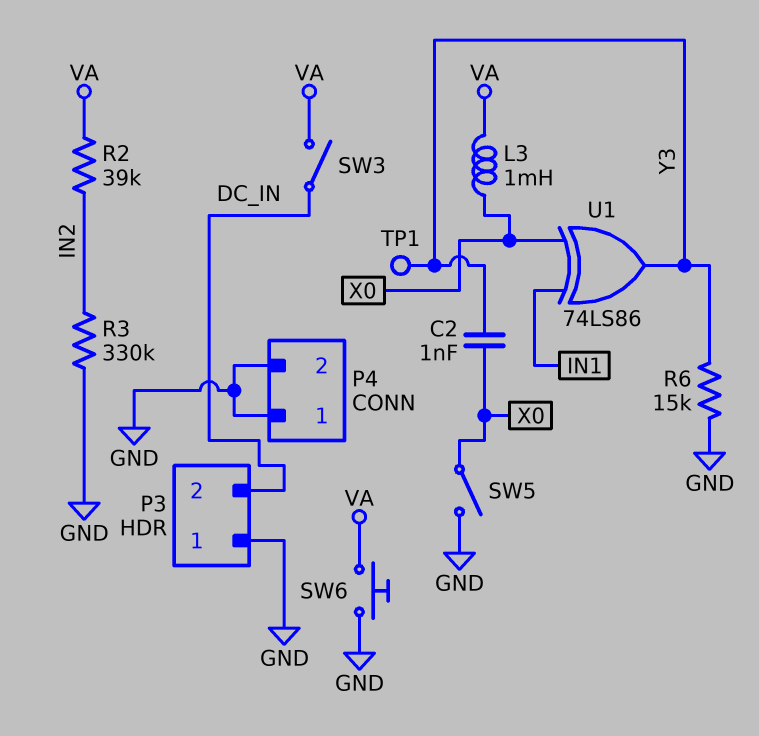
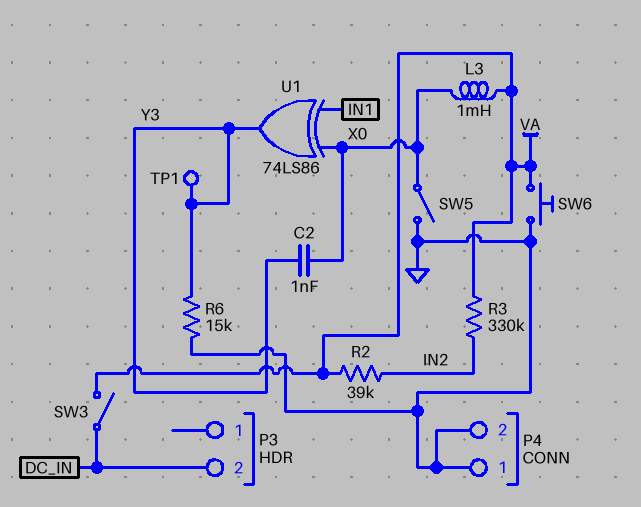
P3 pin 1: GND -> none
R3: 330k (GND, IN2) -> 330k (IN2, VA)

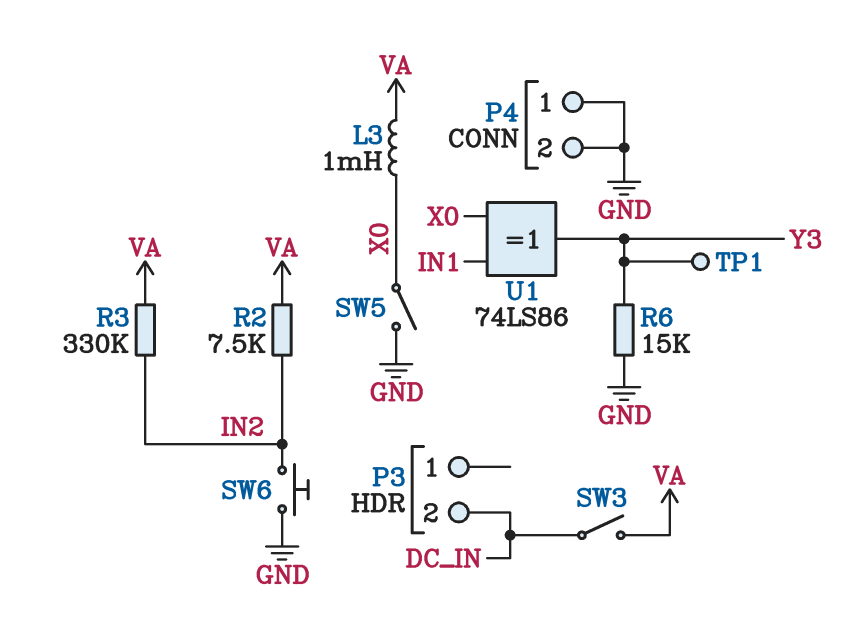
C2: 1nF (X0, Y3) -> none
R2: 39k (IN2, VA) -> 7.5k (IN2, VA)
SW6: button (GND, VA) -> button (GND, IN2)

